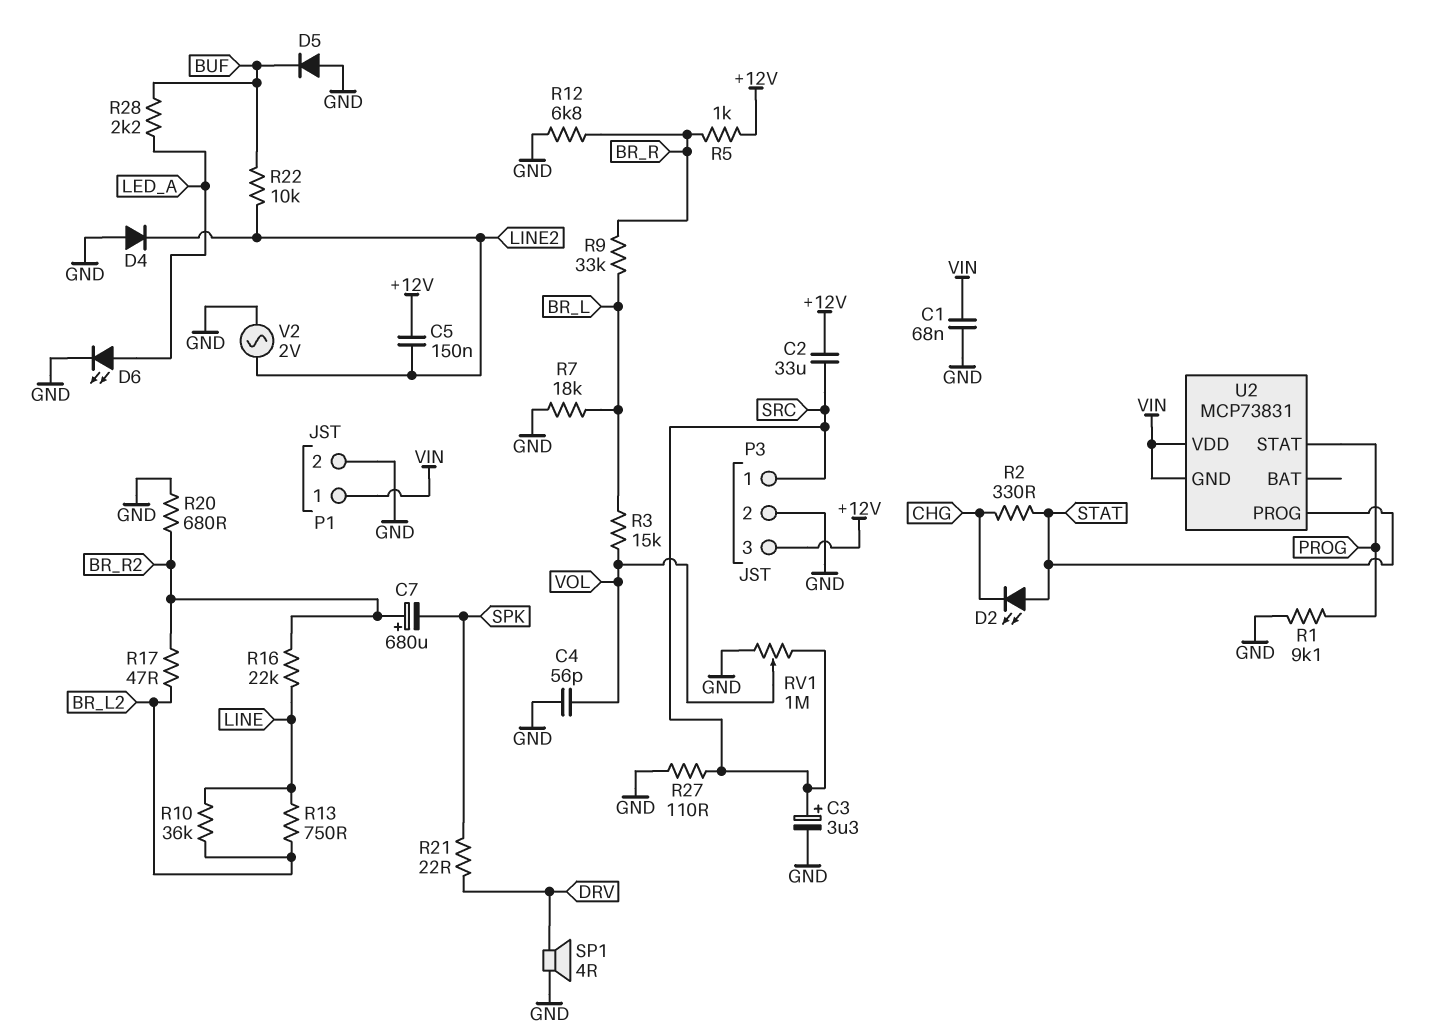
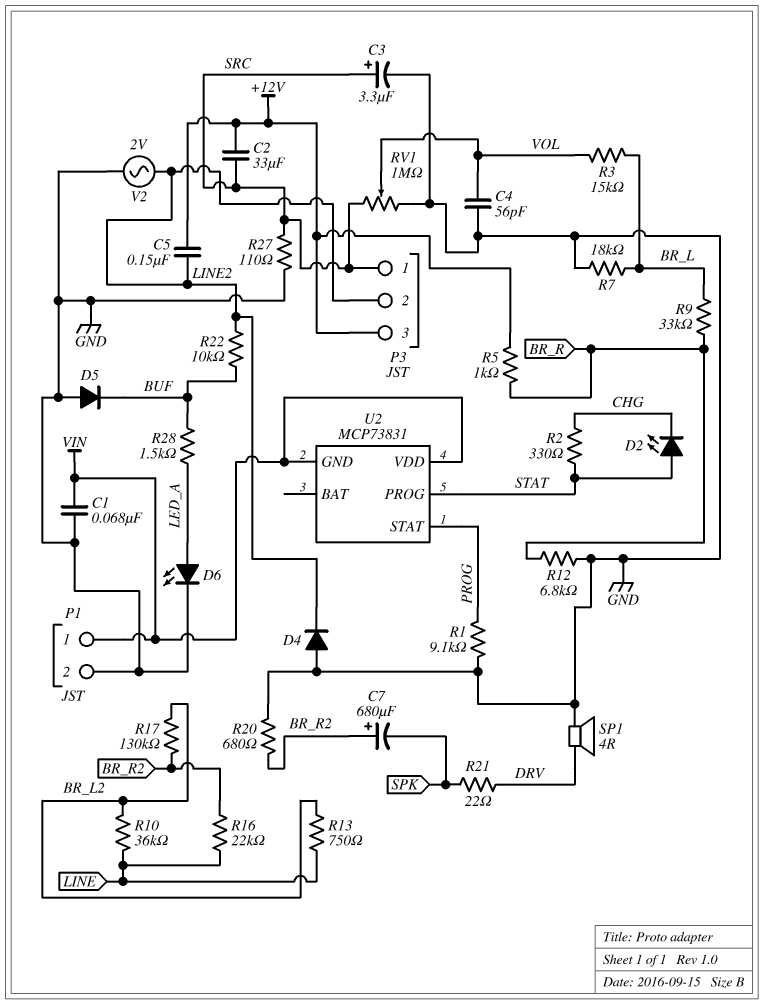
P3 pin 2: GND -> LINE2
R17: 47 (BR_L2, BR_R2) -> 130k (BR_L2, BR_R2)
R28: 2.2k (BUF, LED_A) -> 1.5k (BUF, LED_A)

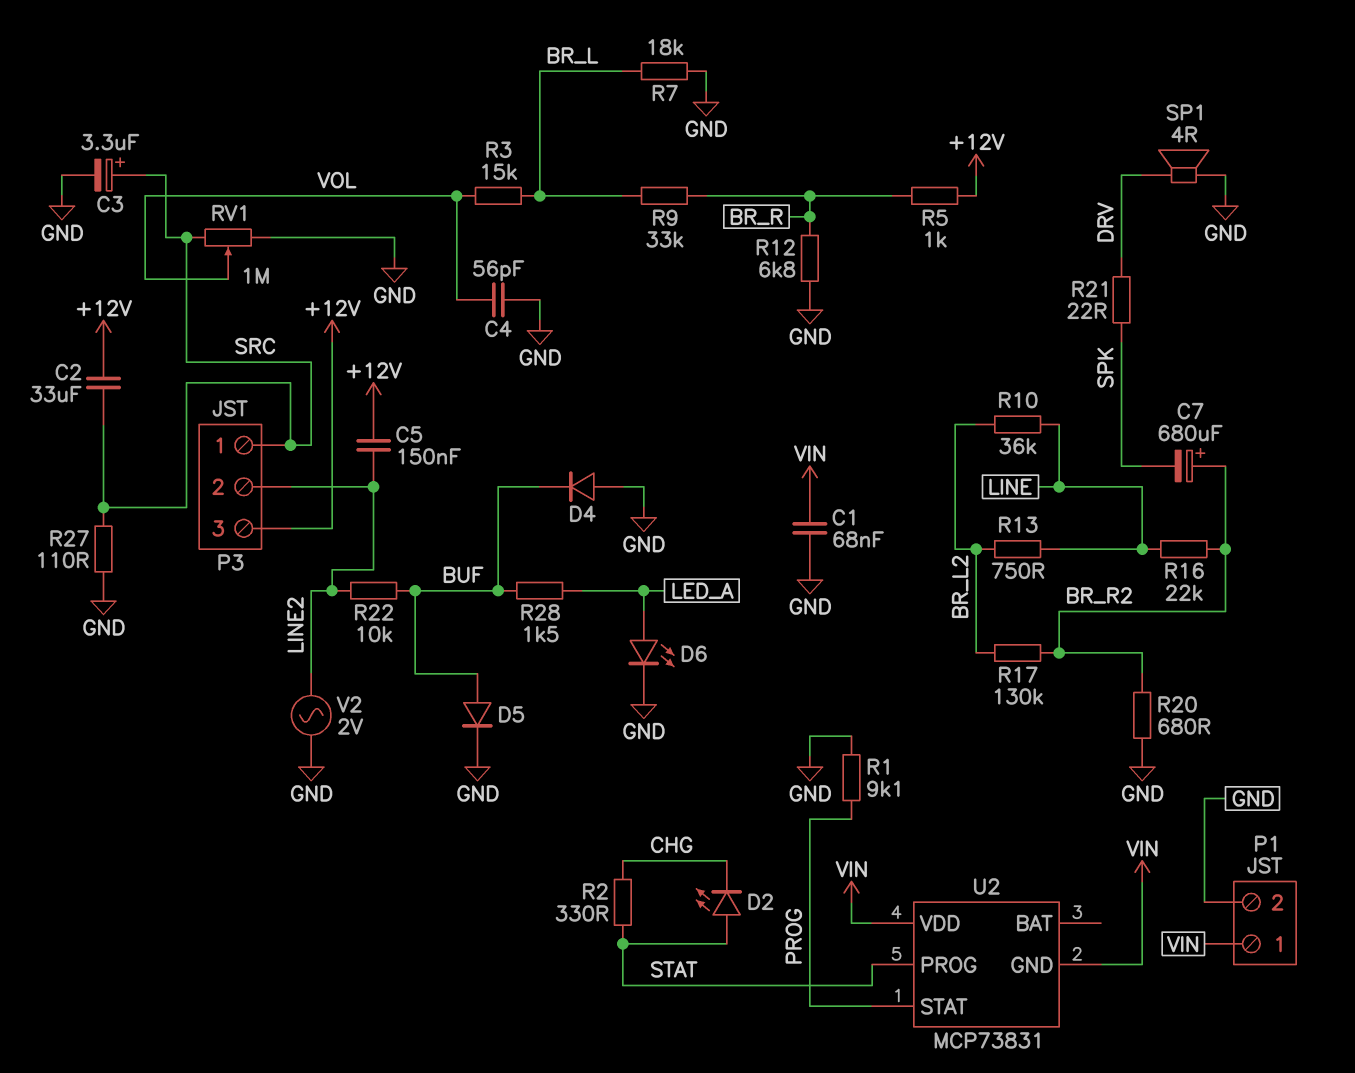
D4: diode (A GND, K LINE2) -> diode (A GND, K BUF)
D5: diode (A GND, K BUF) -> diode (A BUF, K GND)

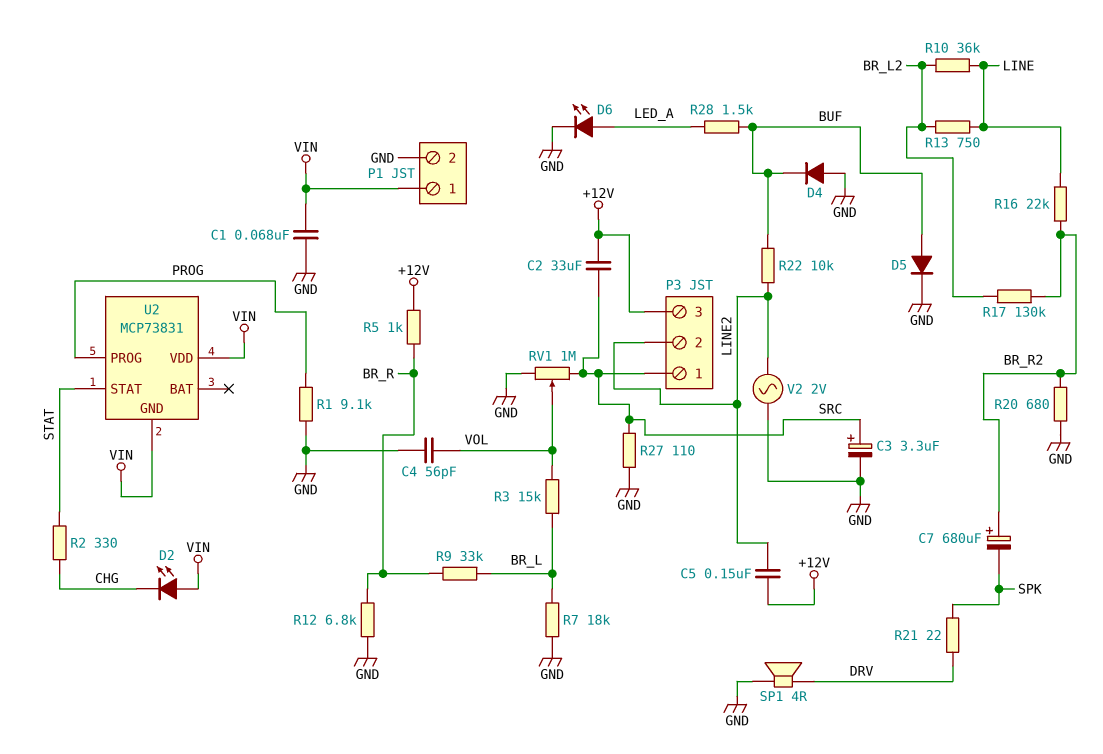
D2: LED (A STAT, K CHG) -> LED (A VIN, K CHG)
U2 pin PROG: STAT -> PROG
U2 pin STAT: PROG -> STAT

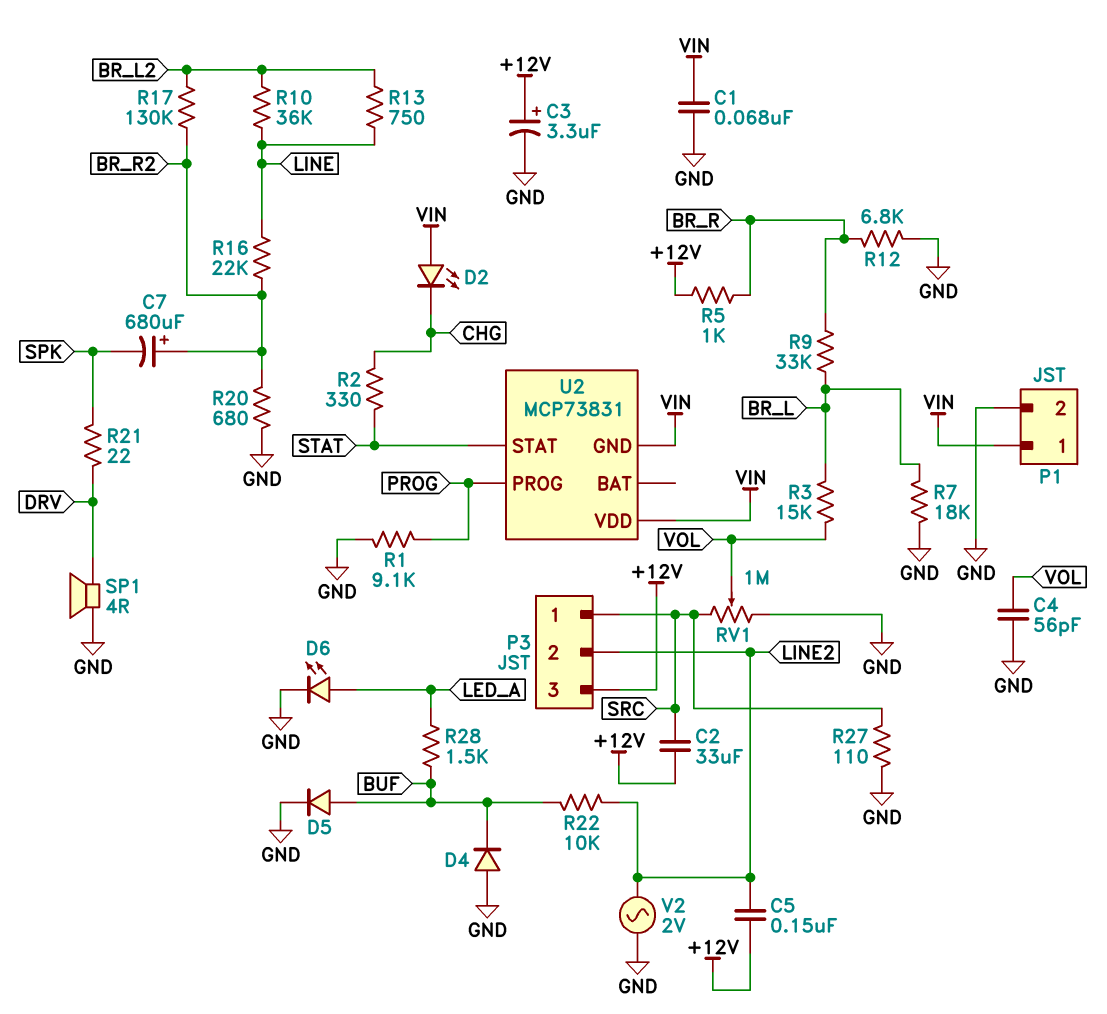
C3: 3.3uF (plus SRC, minus GND) -> 3.3uF (plus +12V, minus GND)

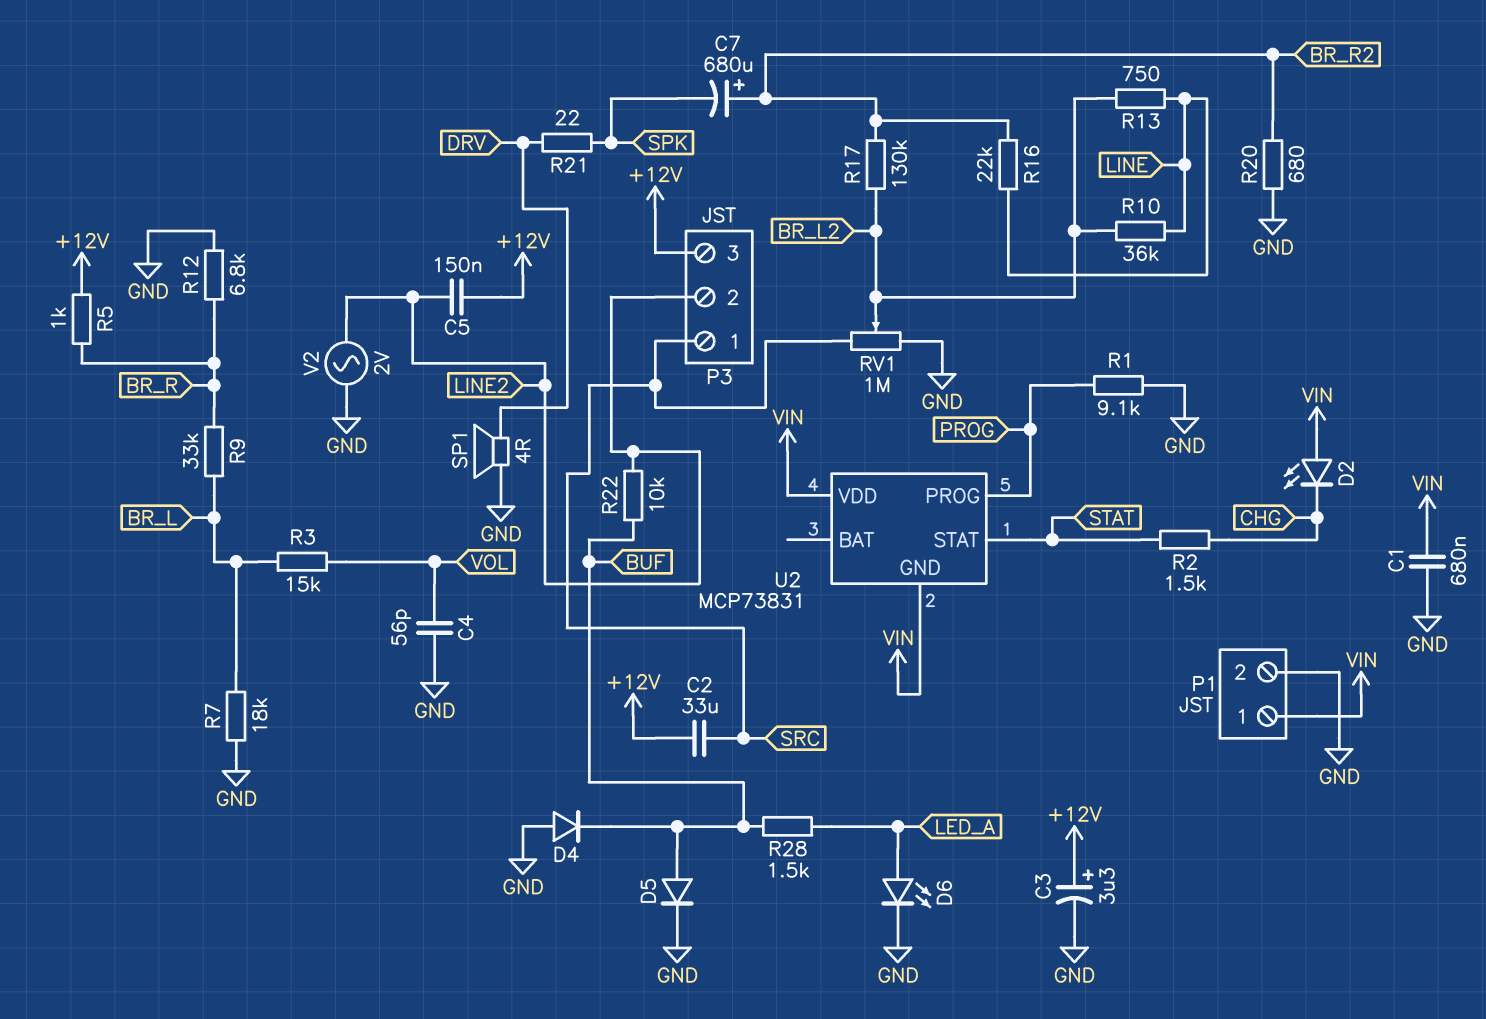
C1: 68nF (GND, VIN) -> 680nF (GND, VIN)
R2: 330 (CHG, STAT) -> 1.5k (CHG, STAT)
R27: 110 (GND, SRC) -> none
RV1: 1M (GND, SRC, wiper VOL) -> 1M (GND, SRC, wiper BR_L2)

